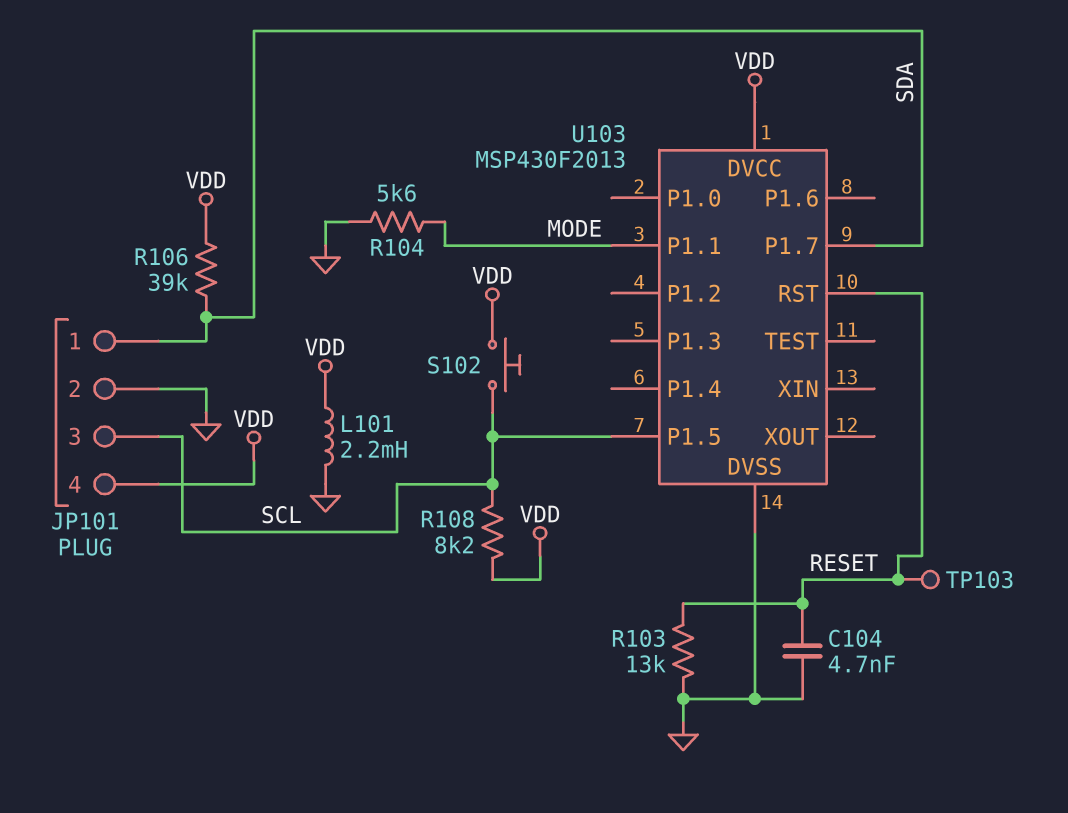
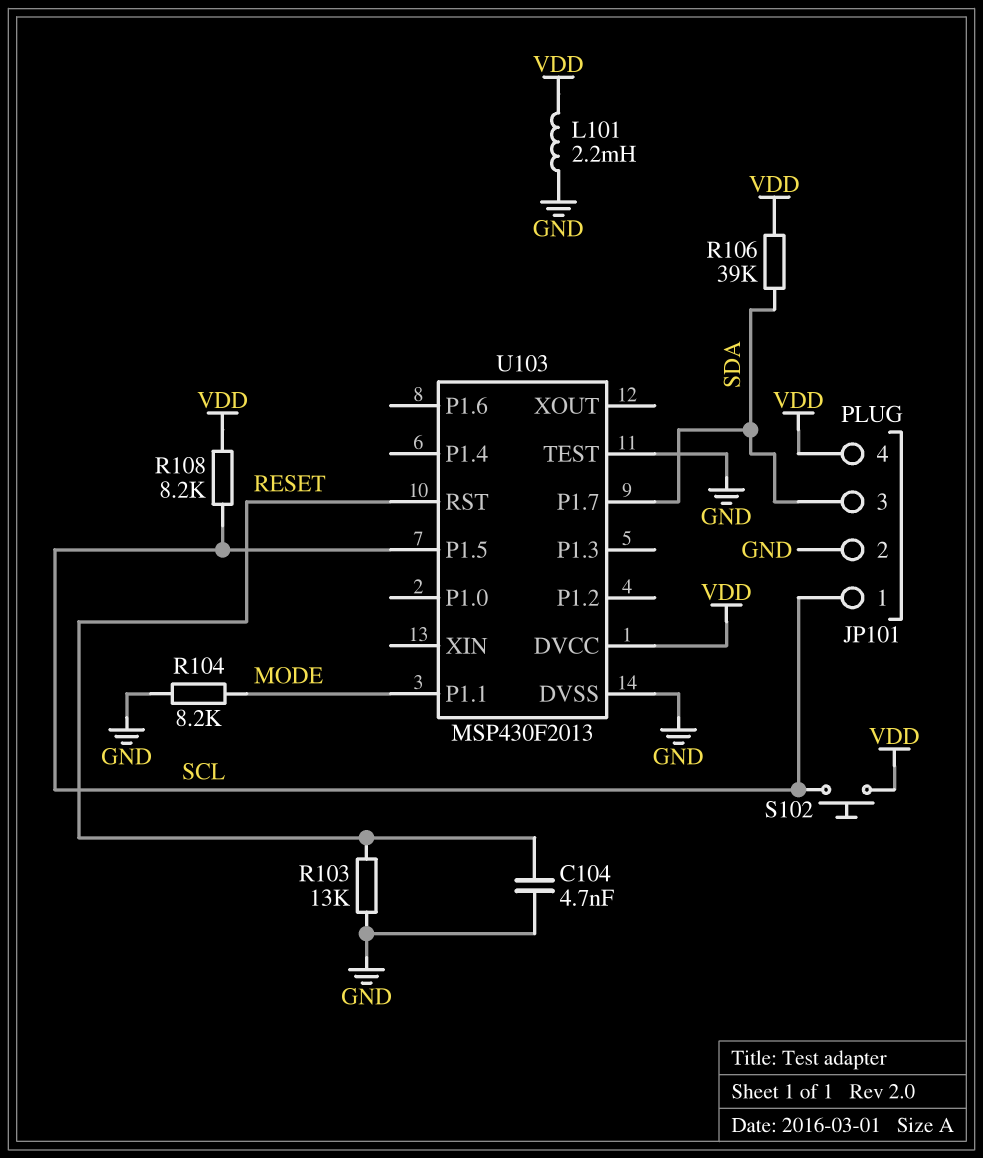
JP101 pin 1: SDA -> SCL
JP101 pin 3: SCL -> SDA
R104: 5.6k (GND, MODE) -> 8.2k (GND, MODE)
TP103: test point (RESET) -> none
U103 pin TEST: none -> GND

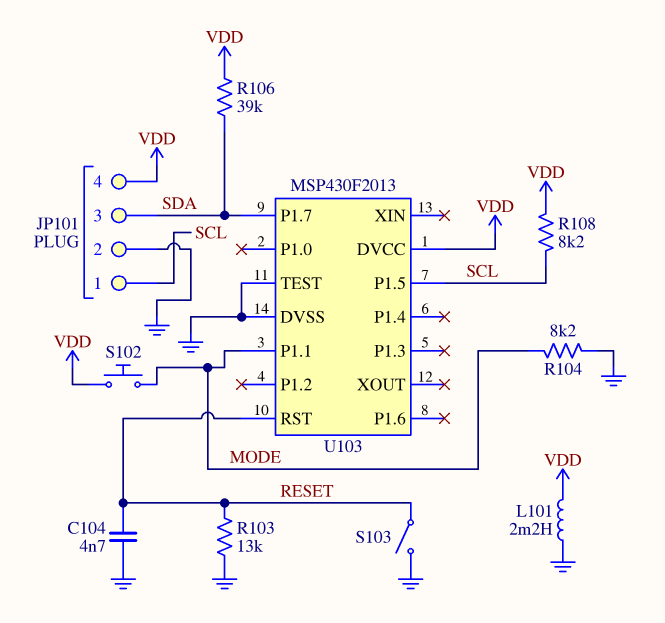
S102: button (SCL, VDD) -> button (MODE, VDD)
S103: none -> switch (GND, RESET)

